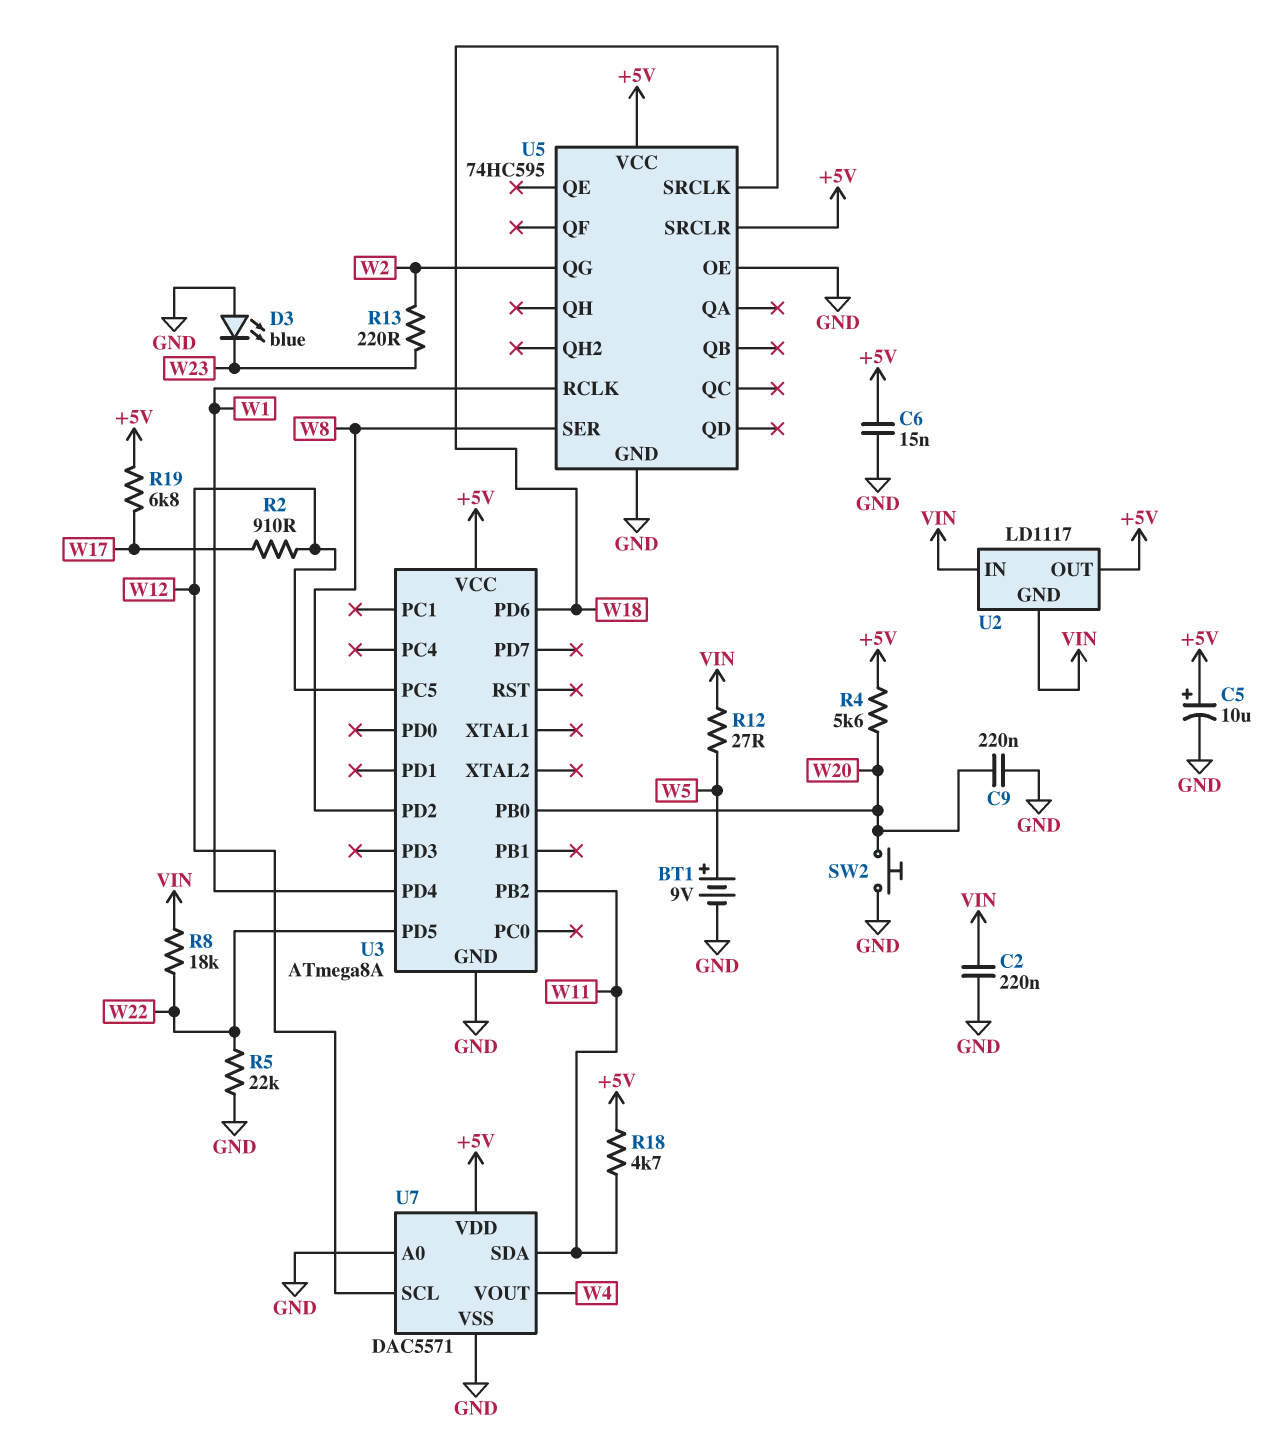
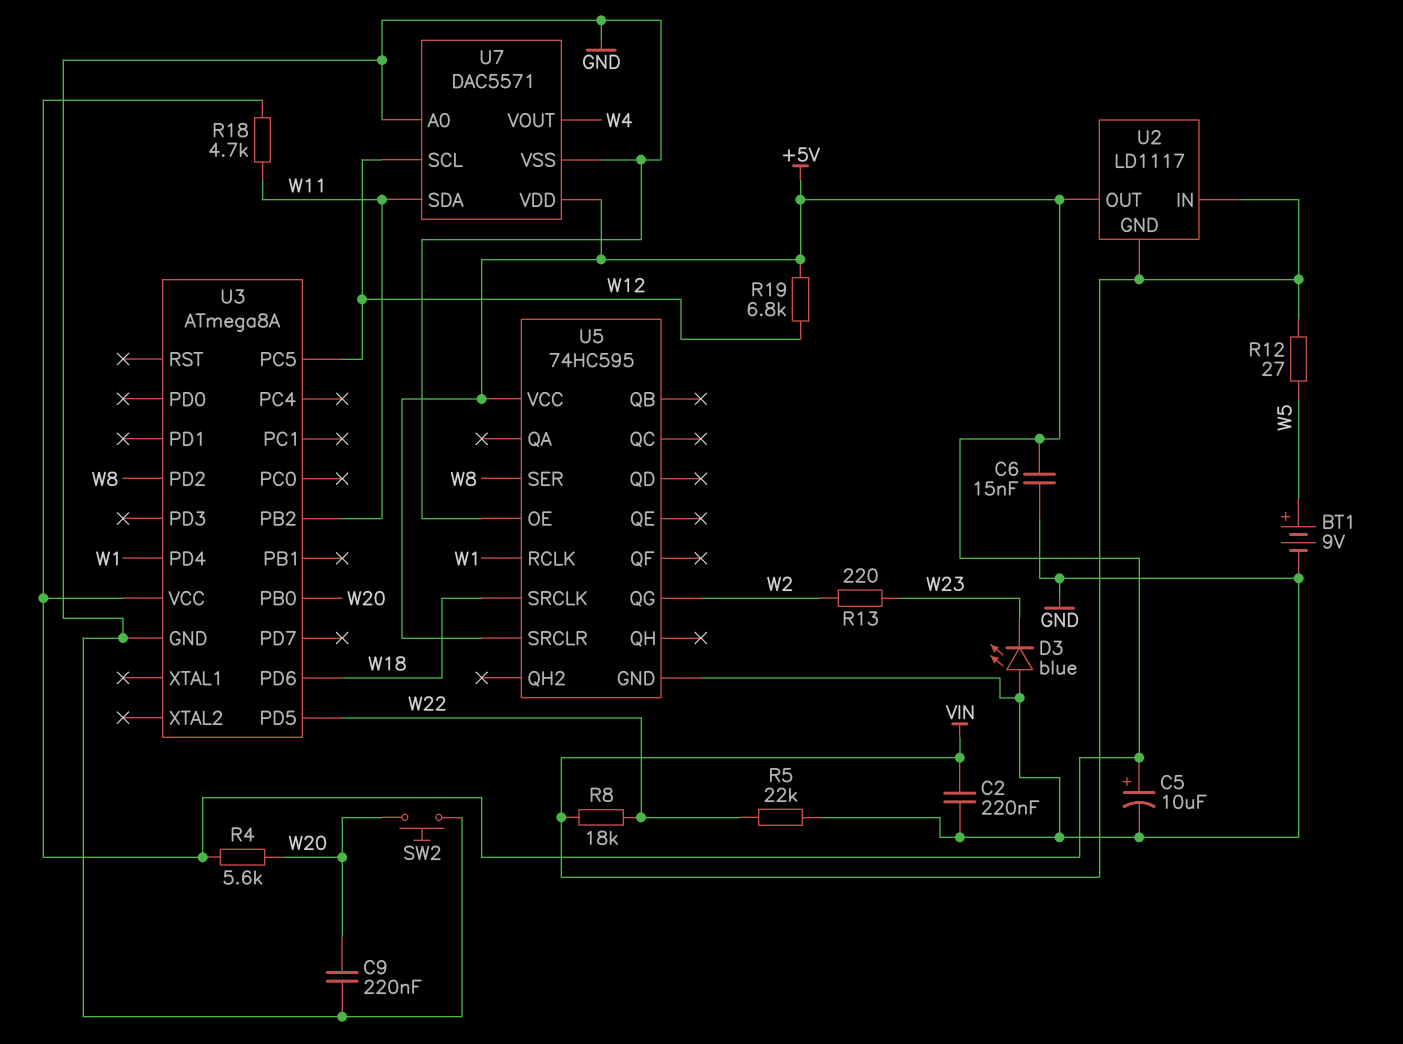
R2: 910 (W12, W17) -> none
R19: 6.8k (+5V, W17) -> 6.8k (+5V, W12)

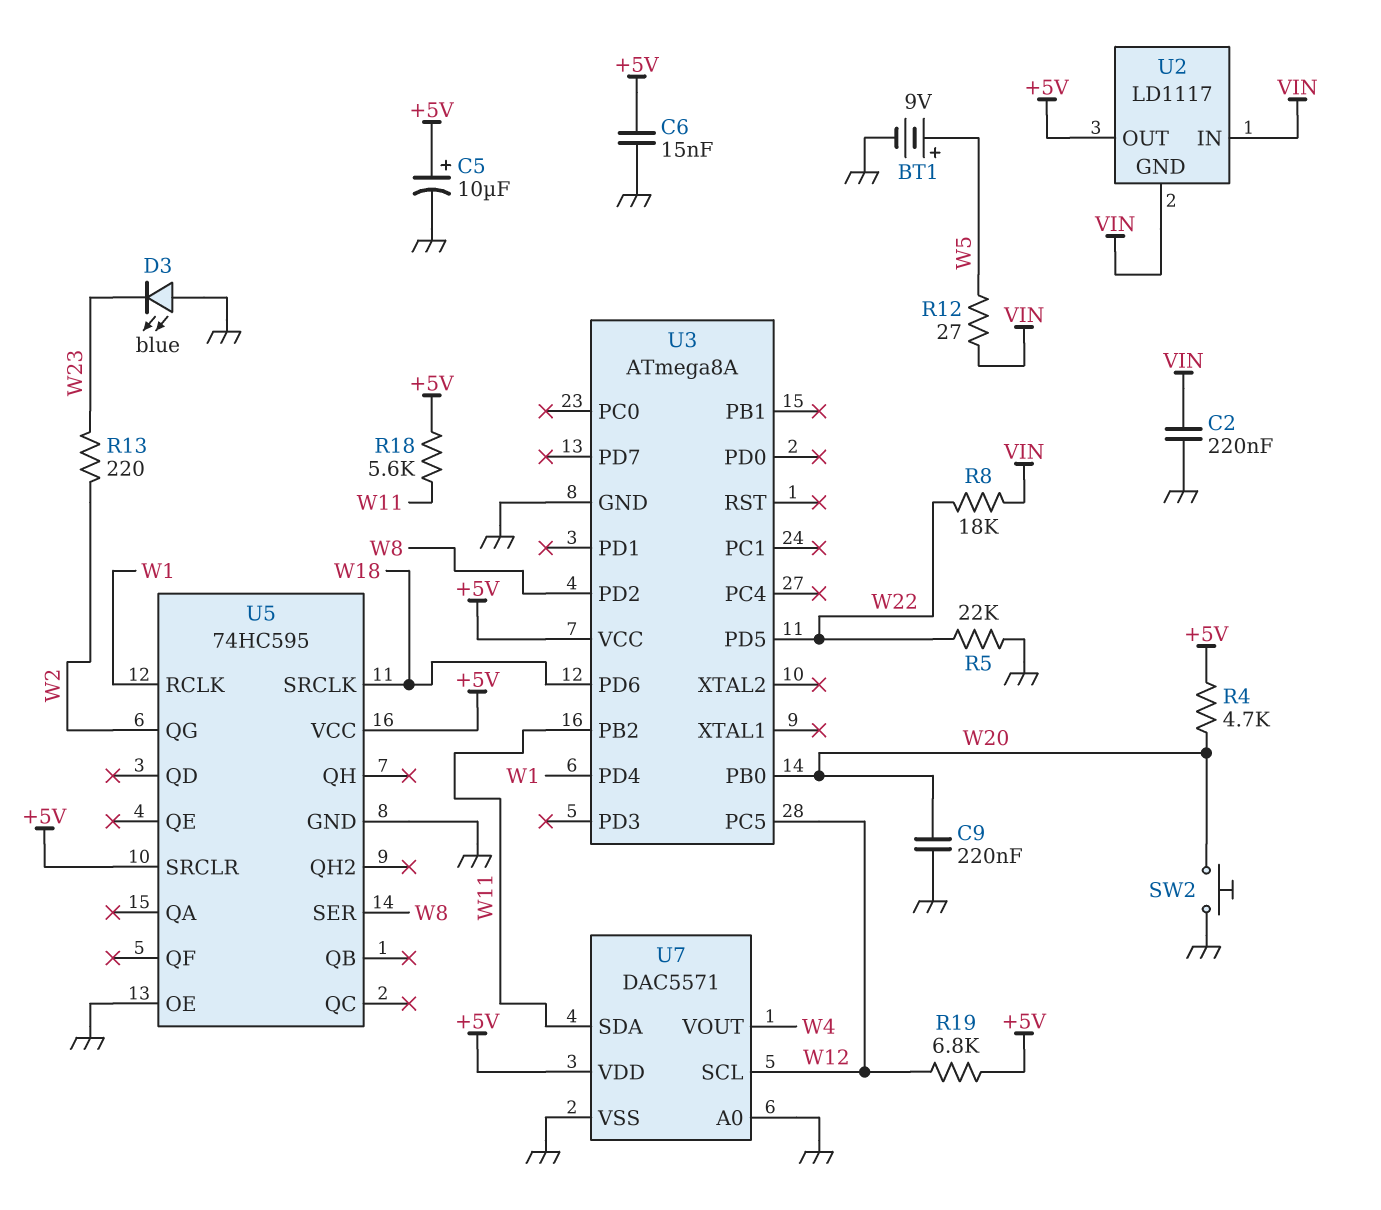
R4: 5.6k (+5V, W20) -> 4.7k (+5V, W20)
R18: 4.7k (+5V, W11) -> 5.6k (+5V, W11)

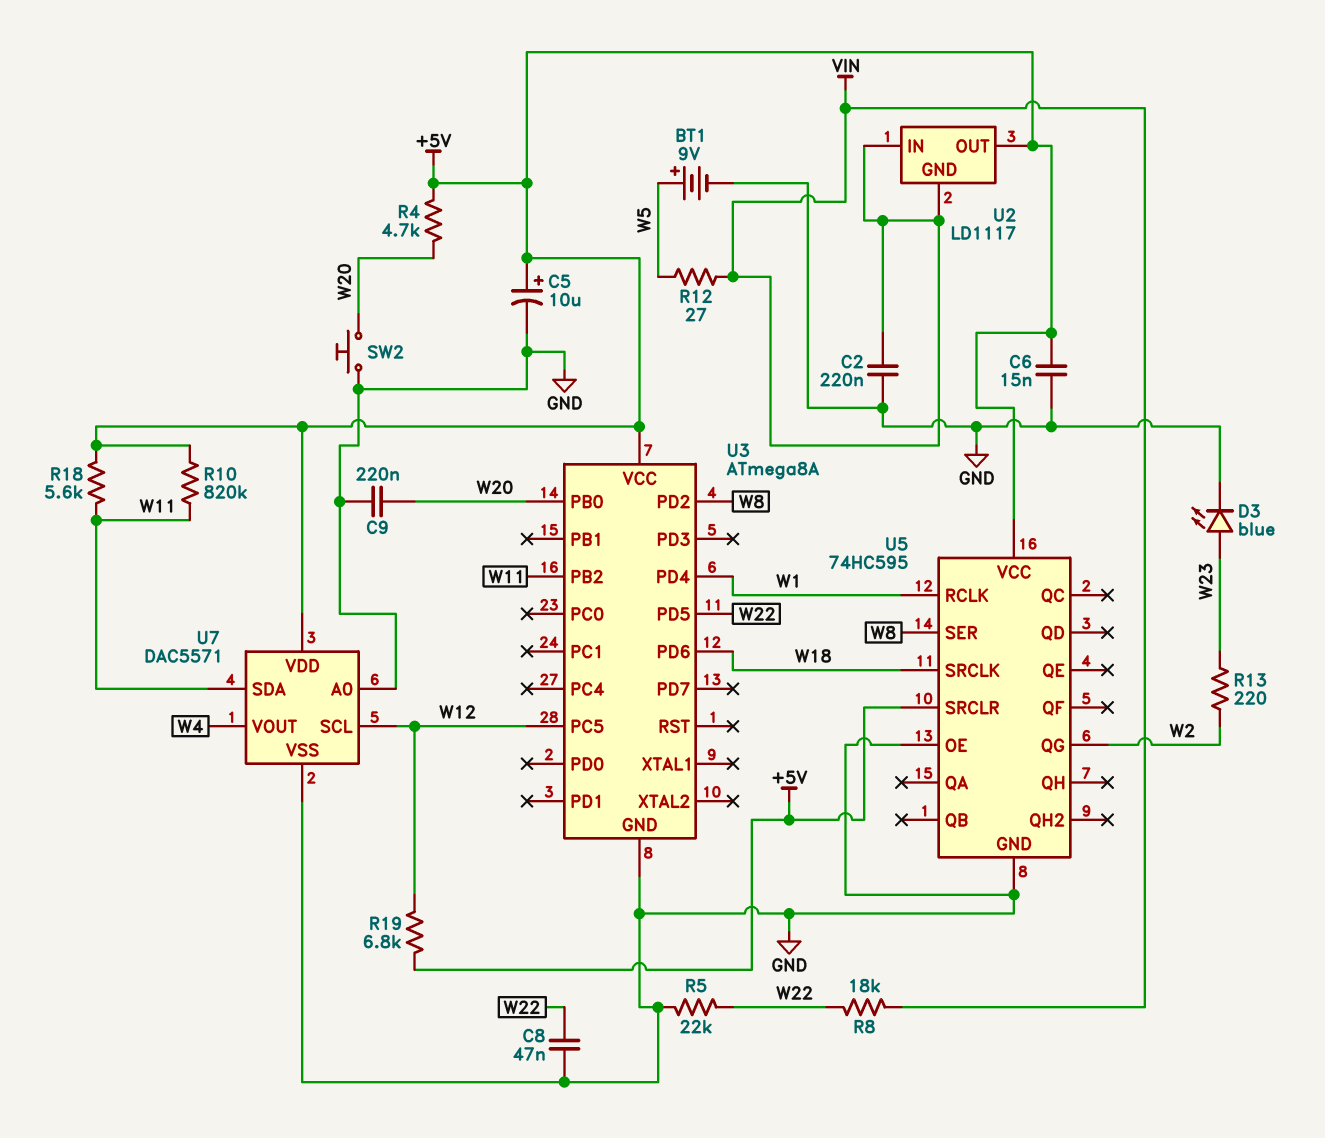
C8: none -> 47nF (GND, W22)
D3: LED blue (A GND, K W23) -> LED blue (A W23, K GND)
R10: none -> 820k (+5V, W11)

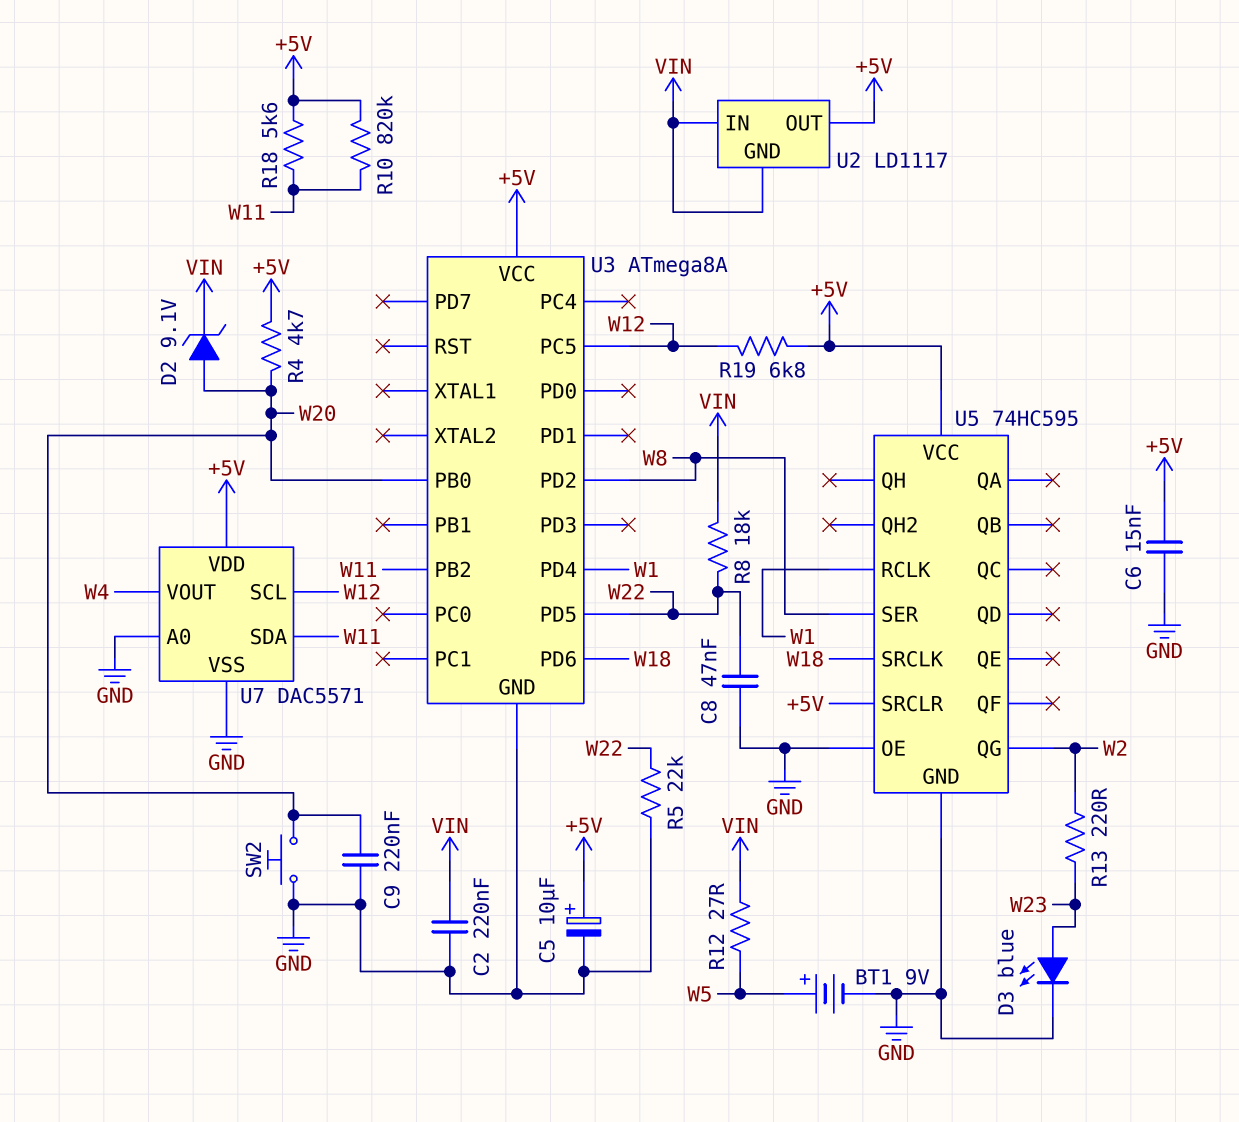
D2: none -> zener 9.1V (A W20, K VIN)

